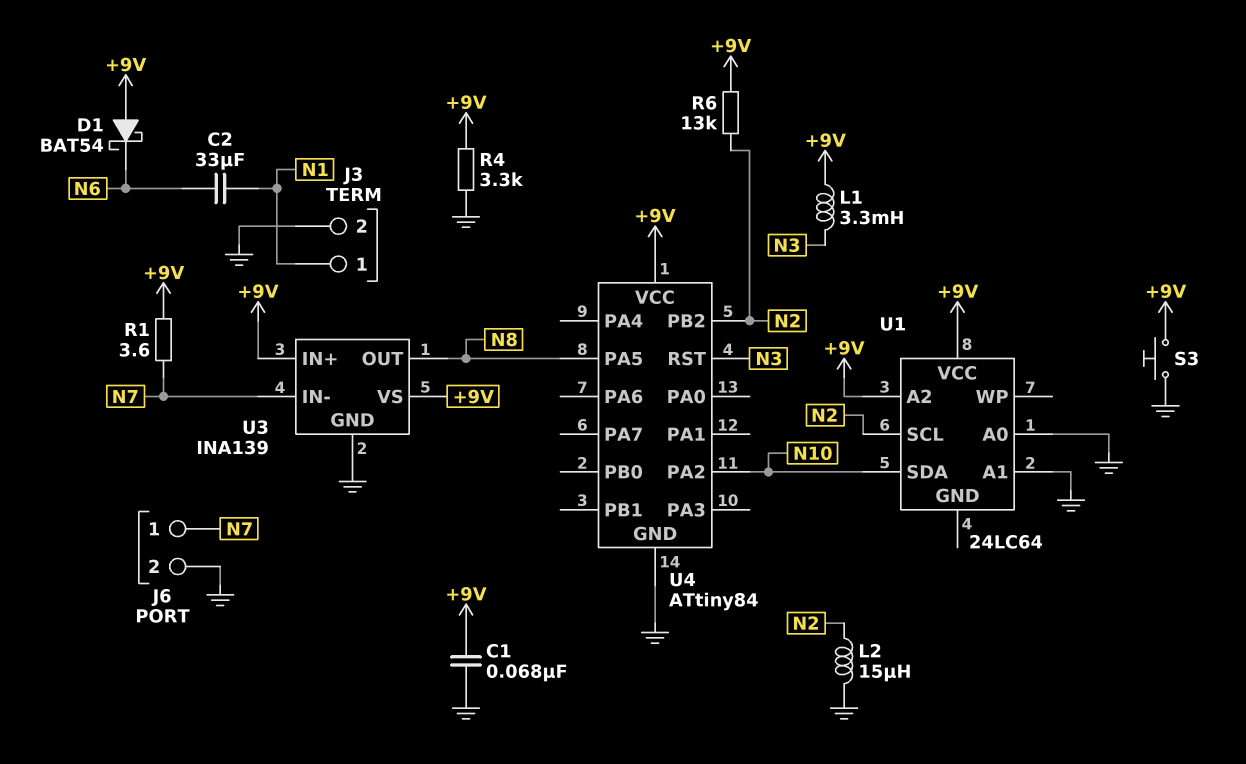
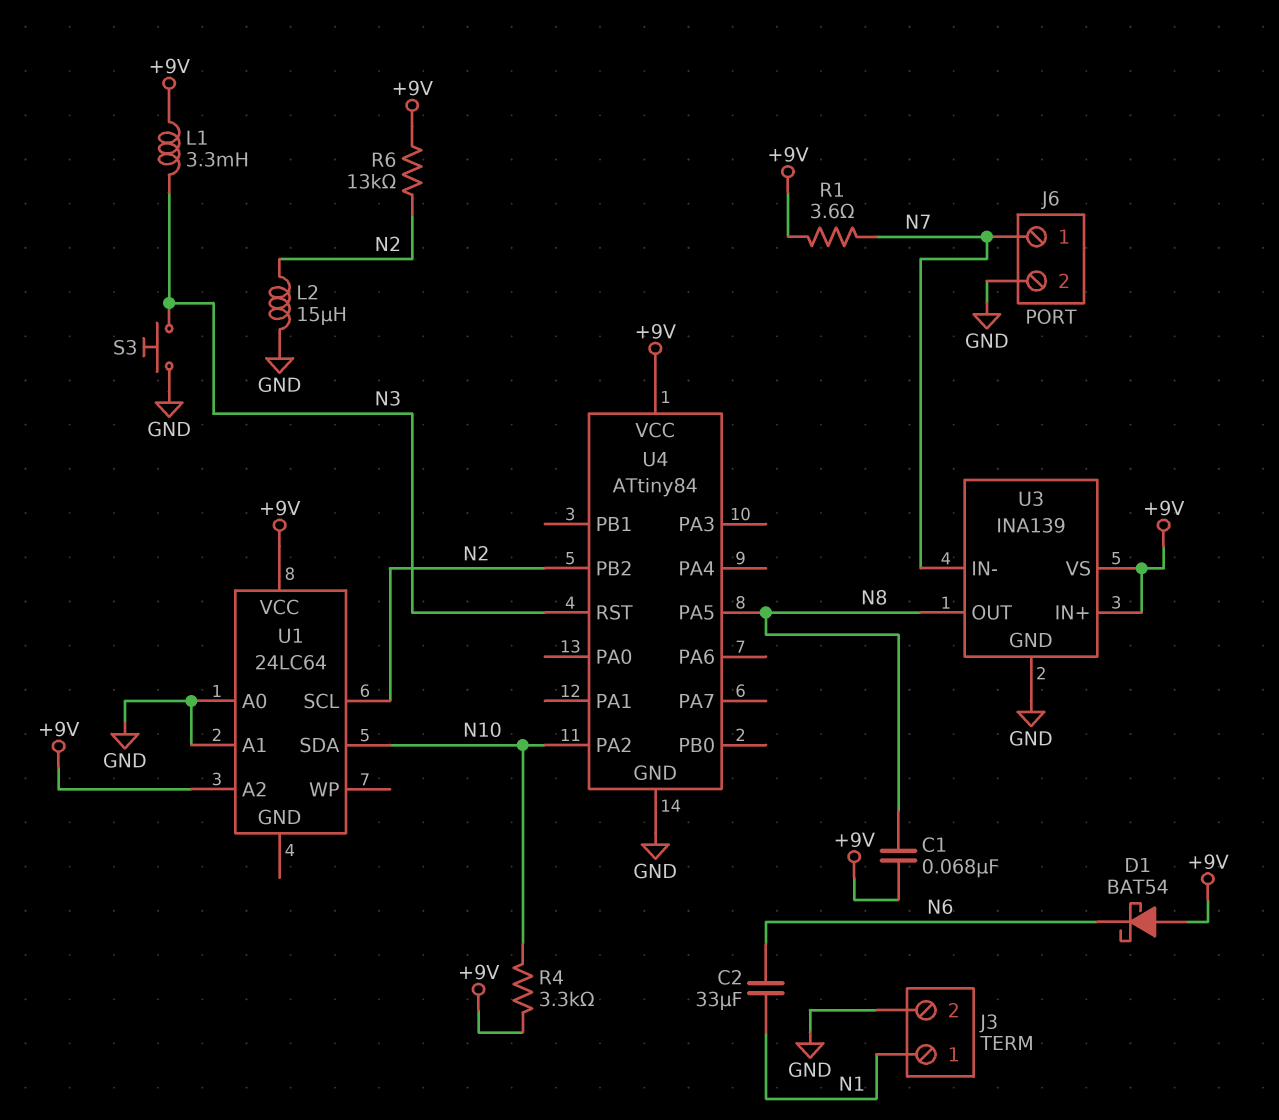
C1: 68nF (+9V, GND) -> 68nF (+9V, N8)
R4: 3.3k (+9V, GND) -> 3.3k (+9V, N10)
S3: button (+9V, GND) -> button (GND, N3)

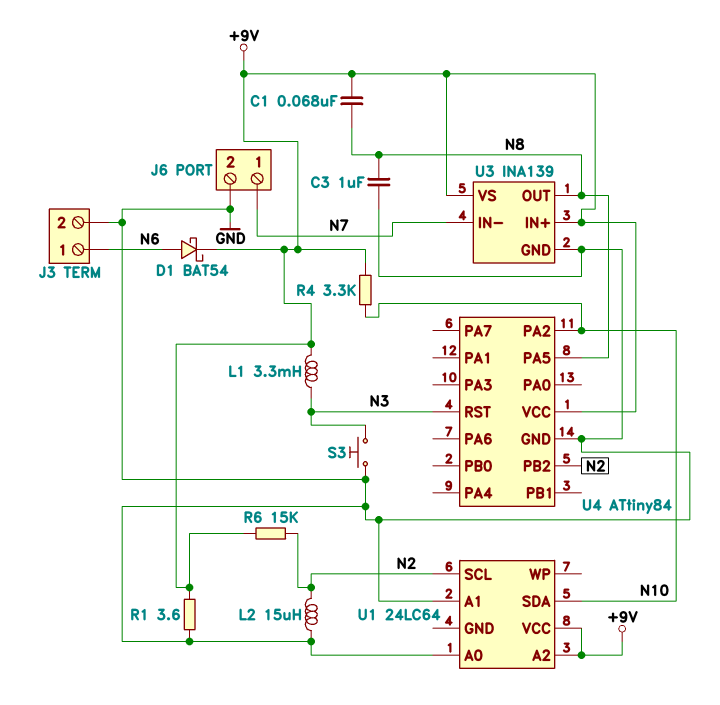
C2: 33uF (N1, N6) -> none
C3: none -> 1uF (GND, N8)
D1: schottky BAT54 (A +9V, K N6) -> schottky BAT54 (A N6, K +9V)
J3 pin 1: N1 -> N6
R1: 3.6 (+9V, N7) -> 3.6 (+9V, GND)
R6: 13k (+9V, N2) -> 15k (+9V, N2)

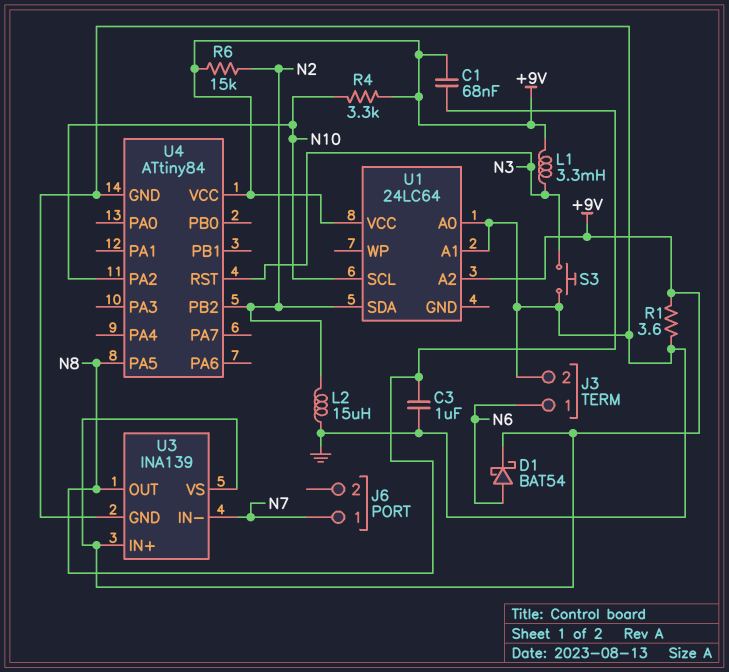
J6 pin 2: GND -> none
U1 pin SCL: N2 -> N10
U1 pin SDA: N10 -> N2

